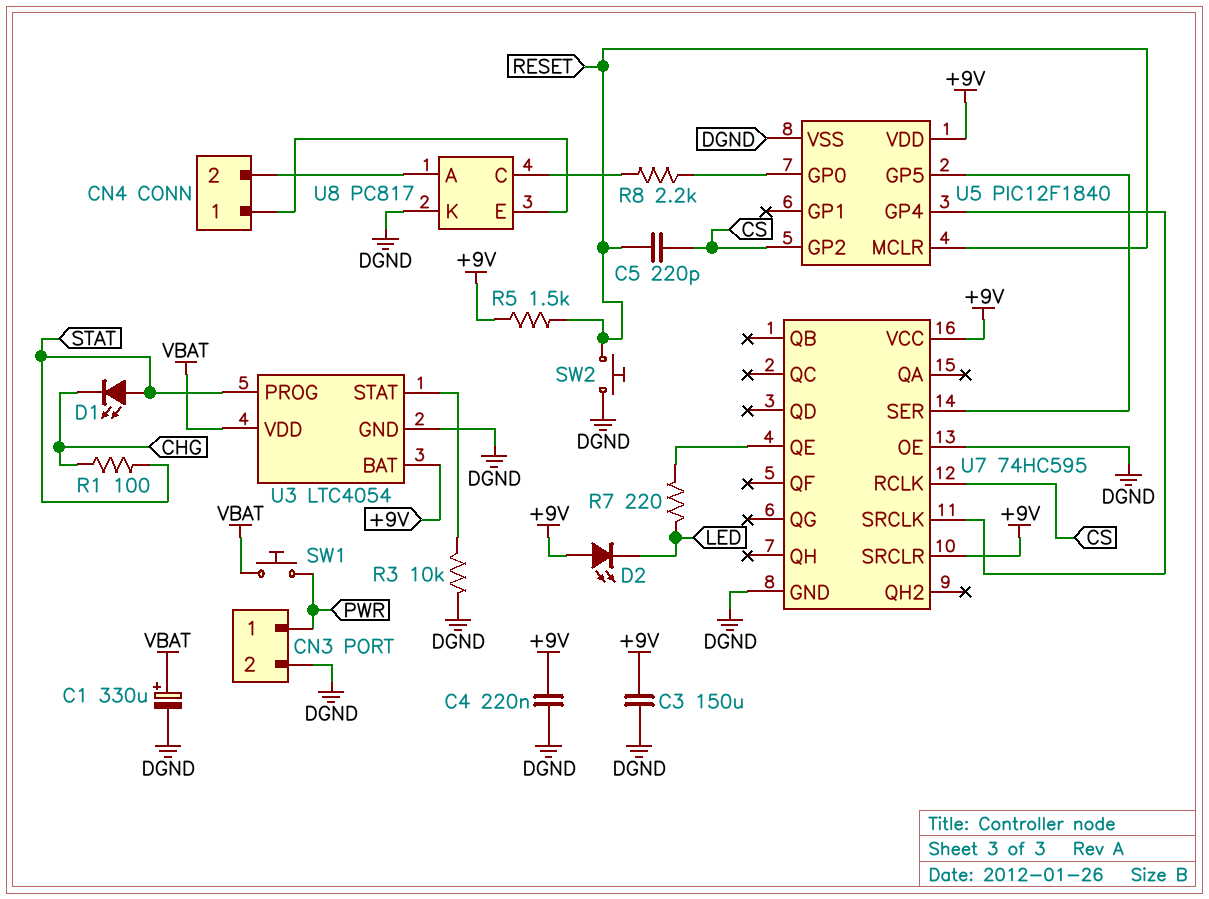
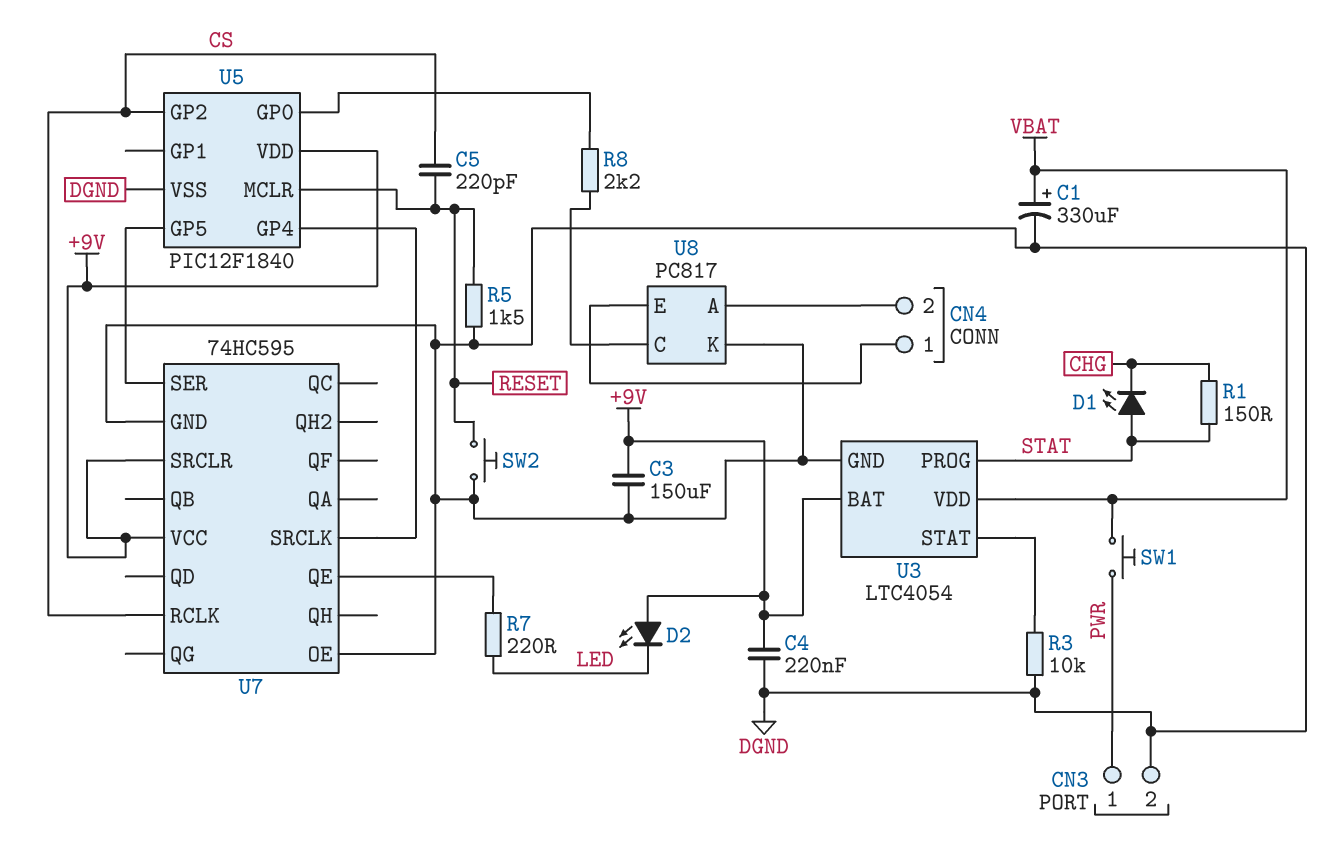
R1: 100 (CHG, STAT) -> 150 (CHG, STAT)
R5: 1.5k (+9V, RESET) -> 1.5k (DGND, RESET)

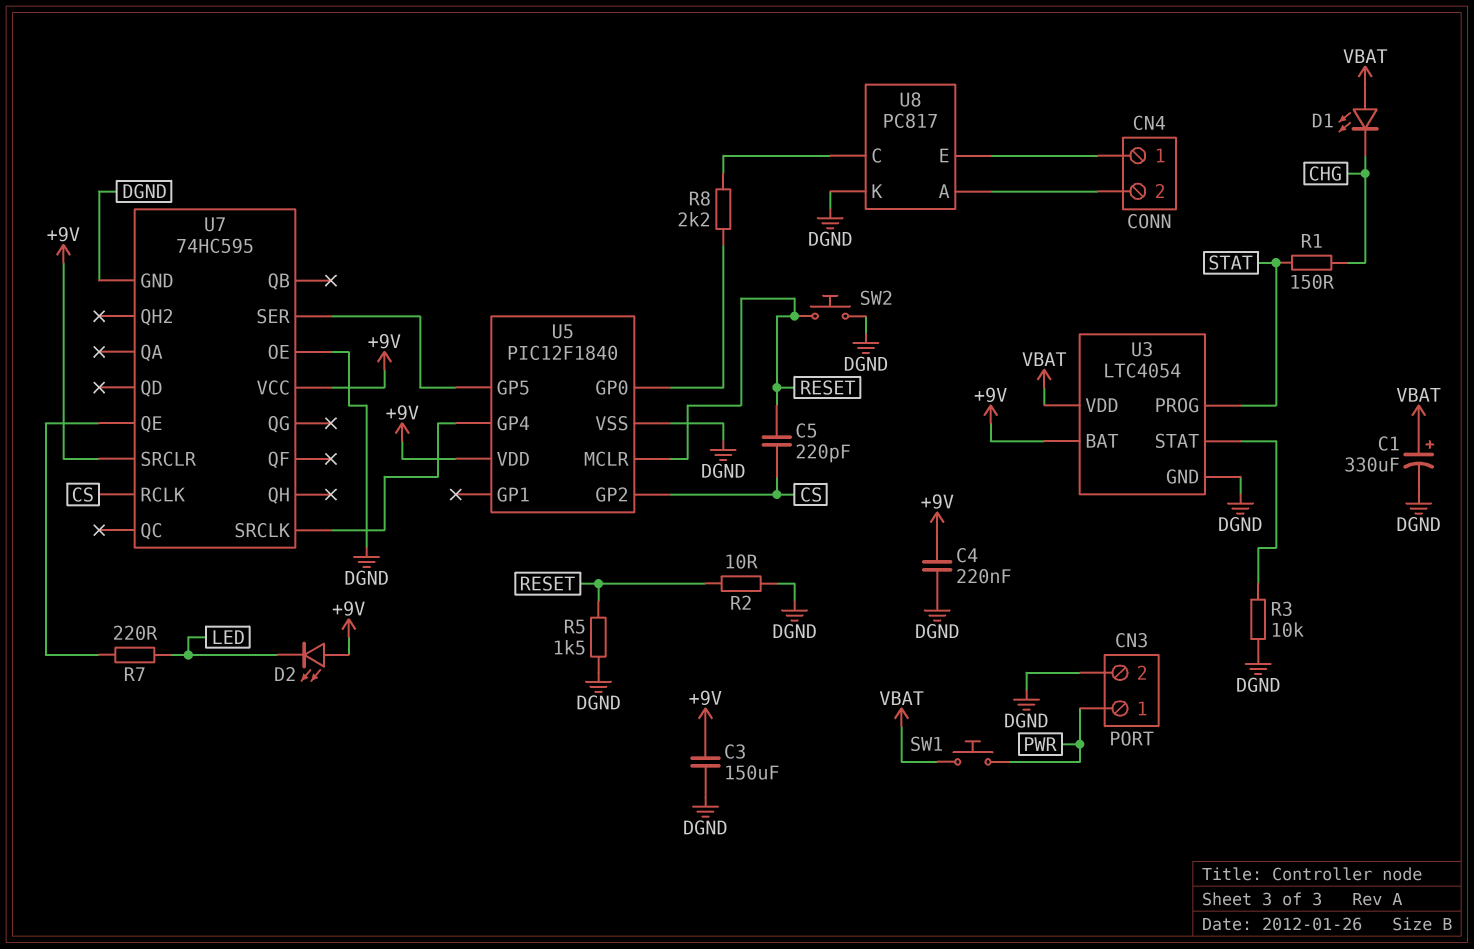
D1: LED (A STAT, K CHG) -> LED (A VBAT, K CHG)
R2: none -> 10 (DGND, RESET)

